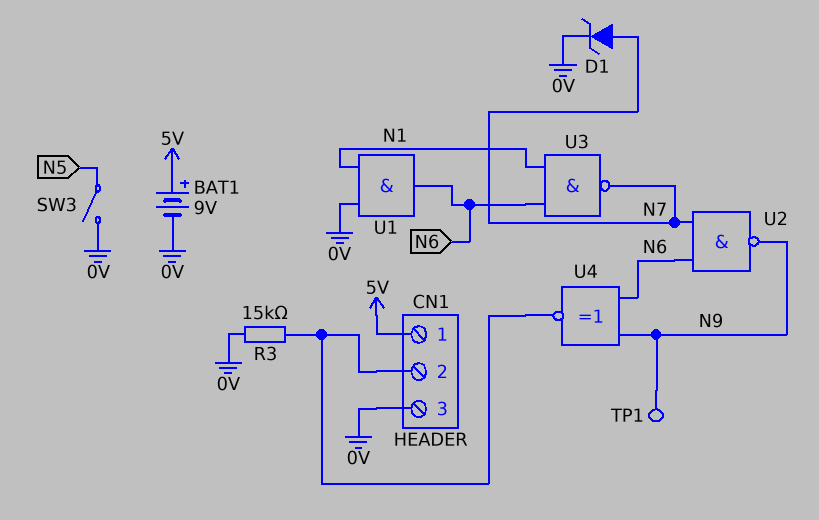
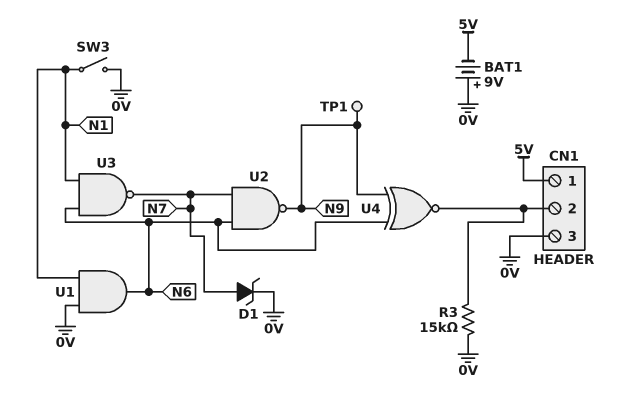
BAT1: 9V (plus 5V, minus 0V) -> 9V (plus 0V, minus 5V)
SW3: switch (0V, N5) -> switch (0V, N1)

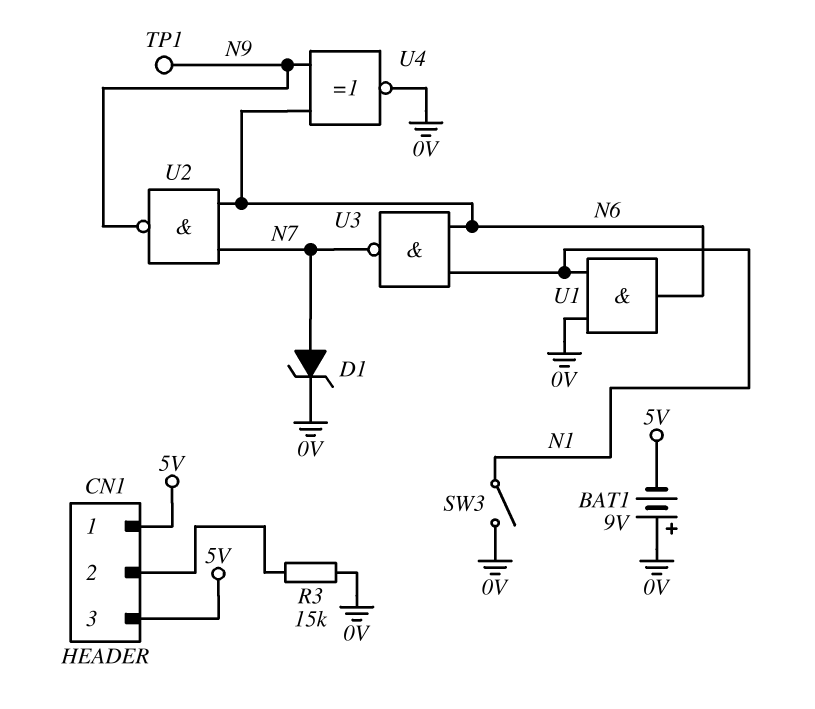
CN1 pin 3: 0V -> 5V
U4: XNOR (in N6, in N9, out CN1/2) -> XNOR (in N6, in N9, out 0V)

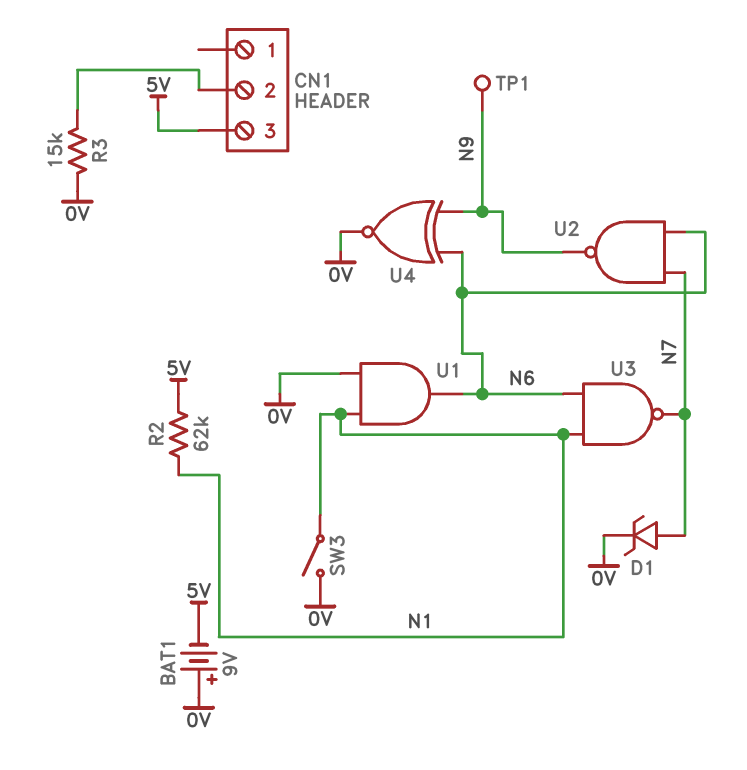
CN1 pin 1: 5V -> none
R2: none -> 62k (5V, N1)

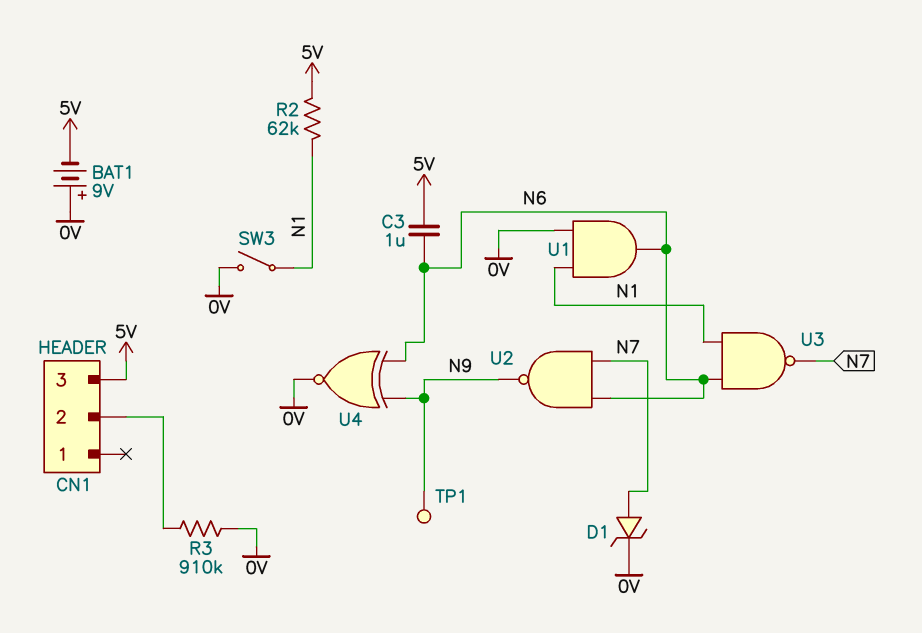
C3: none -> 1uF (5V, N6)
R3: 15k (0V, CN1/2) -> 910k (0V, CN1/2)

